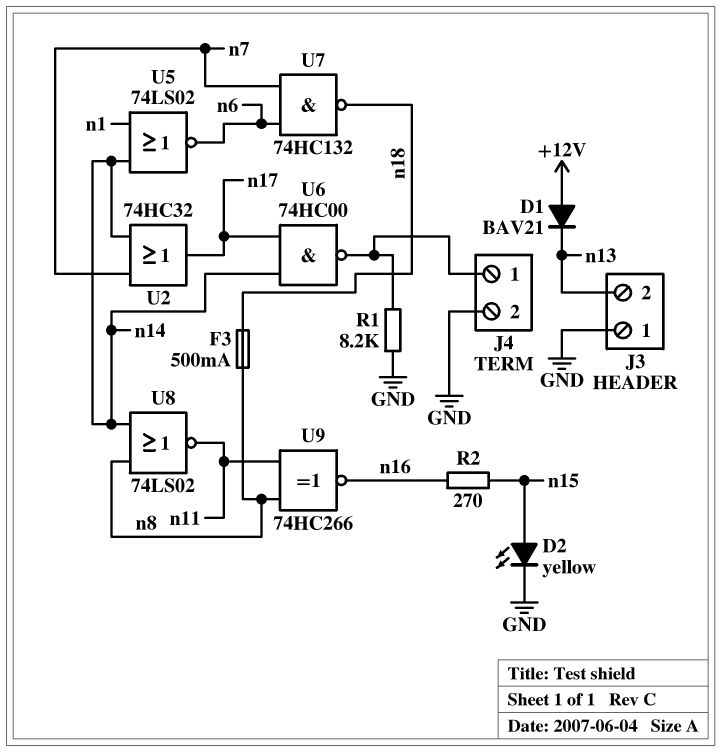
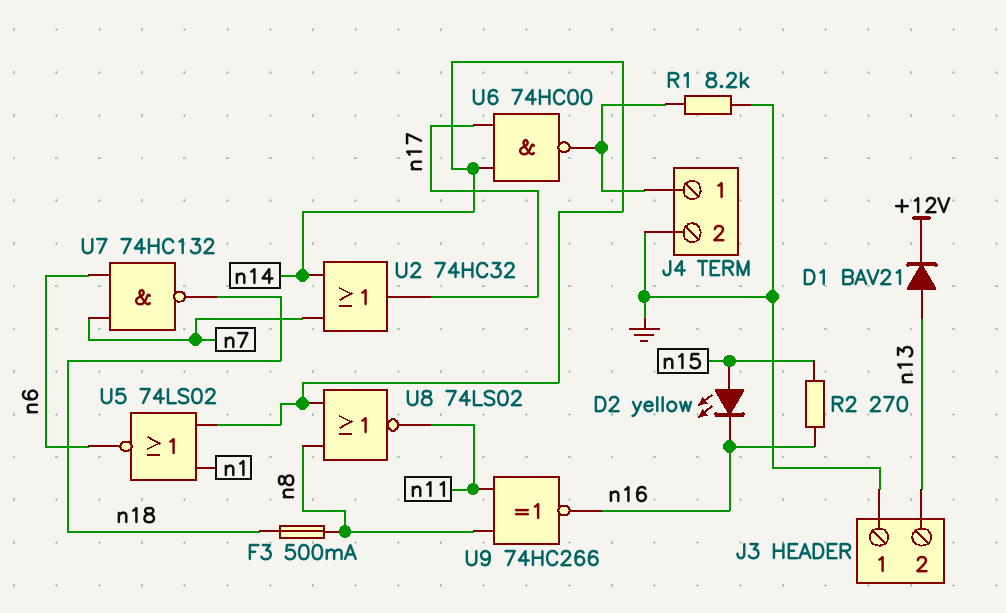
D1: diode BAV21 (A +12V, K n13) -> diode BAV21 (A n13, K +12V)
D2: LED yellow (A n15, K GND) -> LED yellow (A n15, K n16)

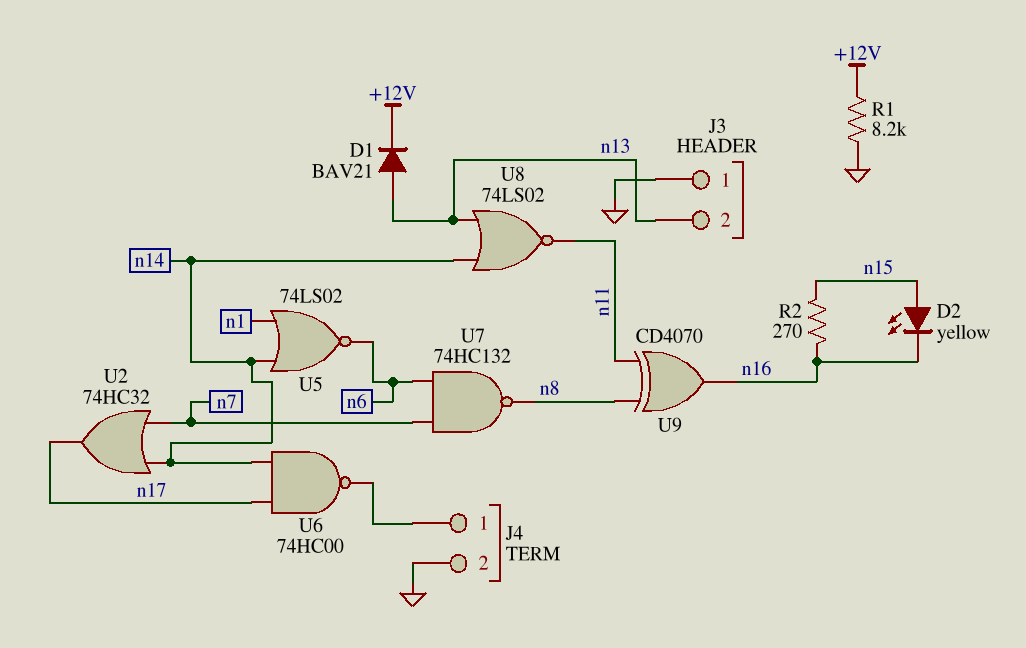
F3: 500mA (n8, n18) -> none
R1: 8.2k (GND, J4/1) -> 8.2k (+12V, GND)
U7: NAND 74HC132 (in n6, in n7, out n18) -> NAND 74HC132 (in n6, in n7, out n8)
U8: NOR 74LS02 (in n8, in n14, out n11) -> NOR 74LS02 (in n13, in n14, out n11)
U9: XNOR 74HC266 (in n8, in n11, out n16) -> XOR CD4070 (in n8, in n11, out n16)

